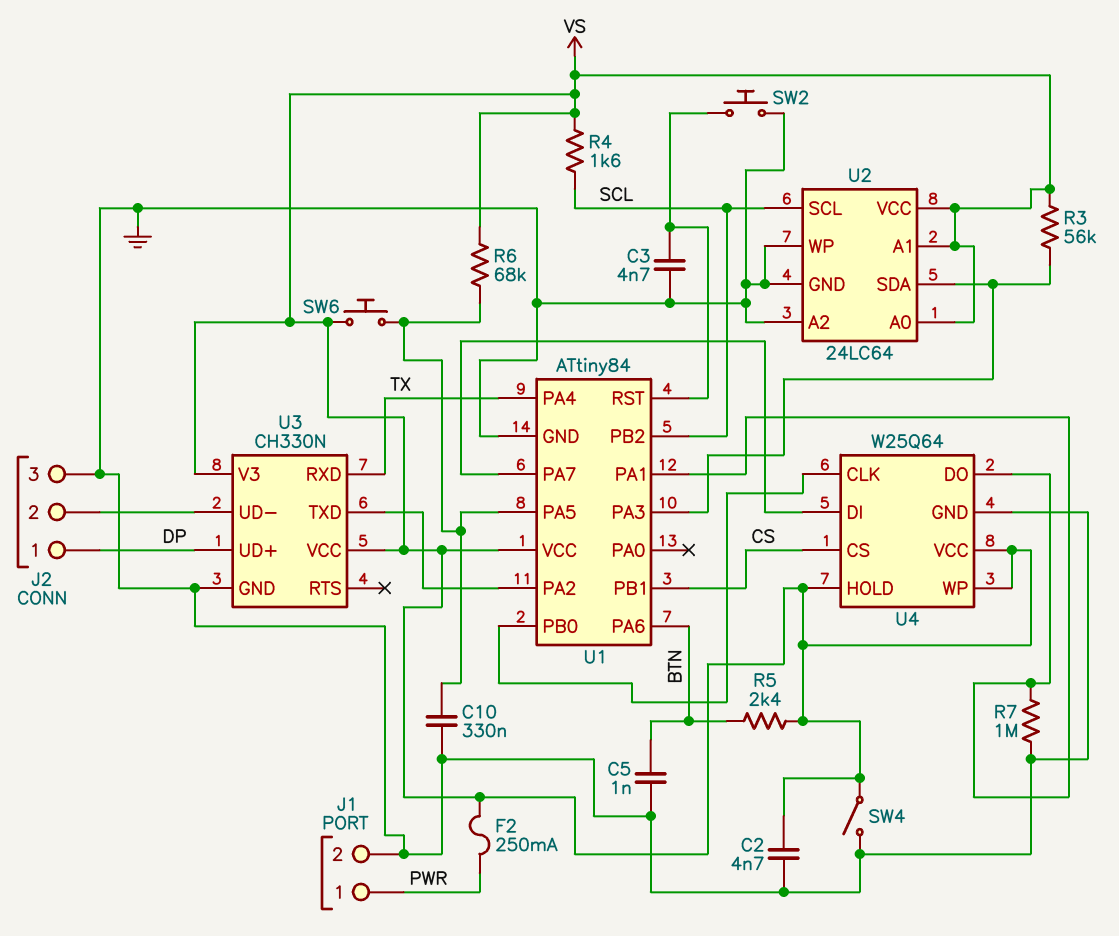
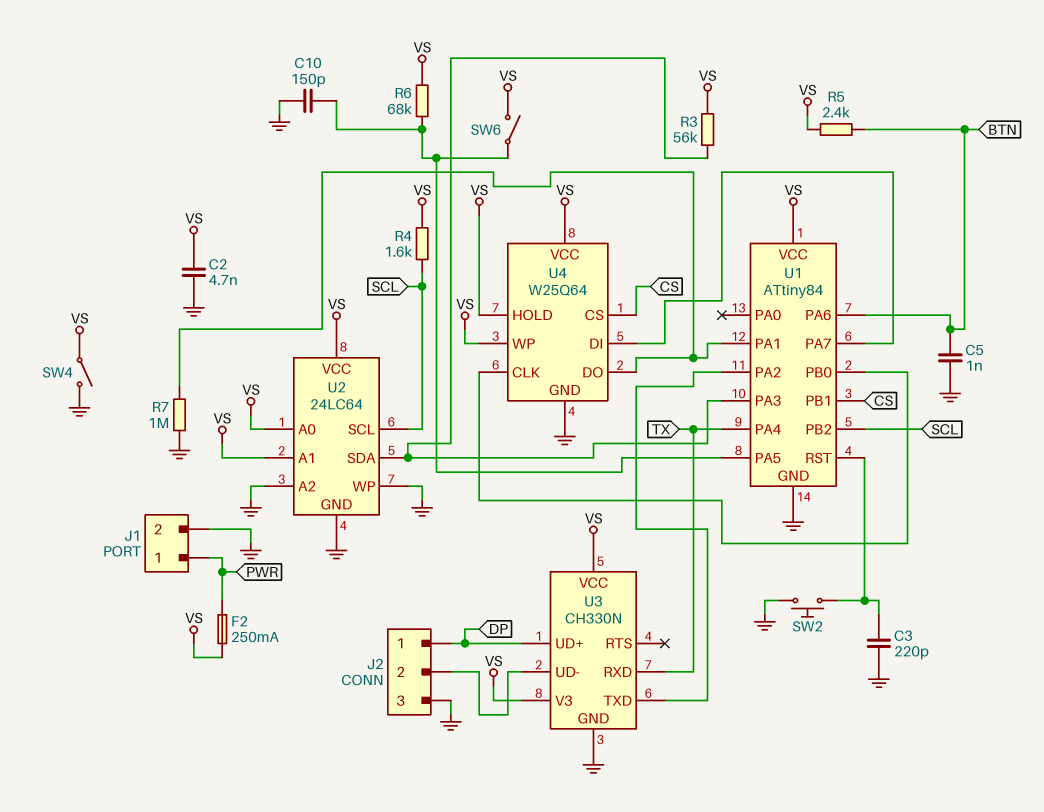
C3: 4.7nF (GND, U1/RST) -> 220pF (GND, U1/RST)
C10: 330nF (GND, U1/PA5) -> 150pF (GND, U1/PA5)
SW6: button (U1/PA5, VS) -> switch (U1/PA5, VS)

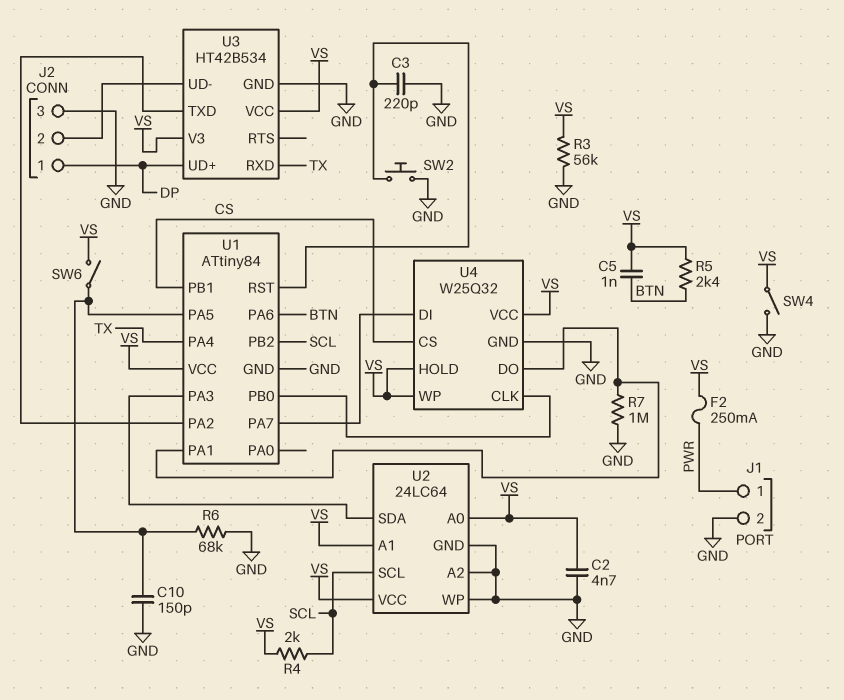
C5: 1nF (BTN, GND) -> 1nF (BTN, VS)
R3: 56k (U1/PA3, VS) -> 56k (GND, VS)
R4: 1.6k (SCL, VS) -> 2k (SCL, VS)
R6: 68k (U1/PA5, VS) -> 68k (GND, U1/PA5)
U3: CH330N -> HT42B534
U4: W25Q64 -> W25Q32

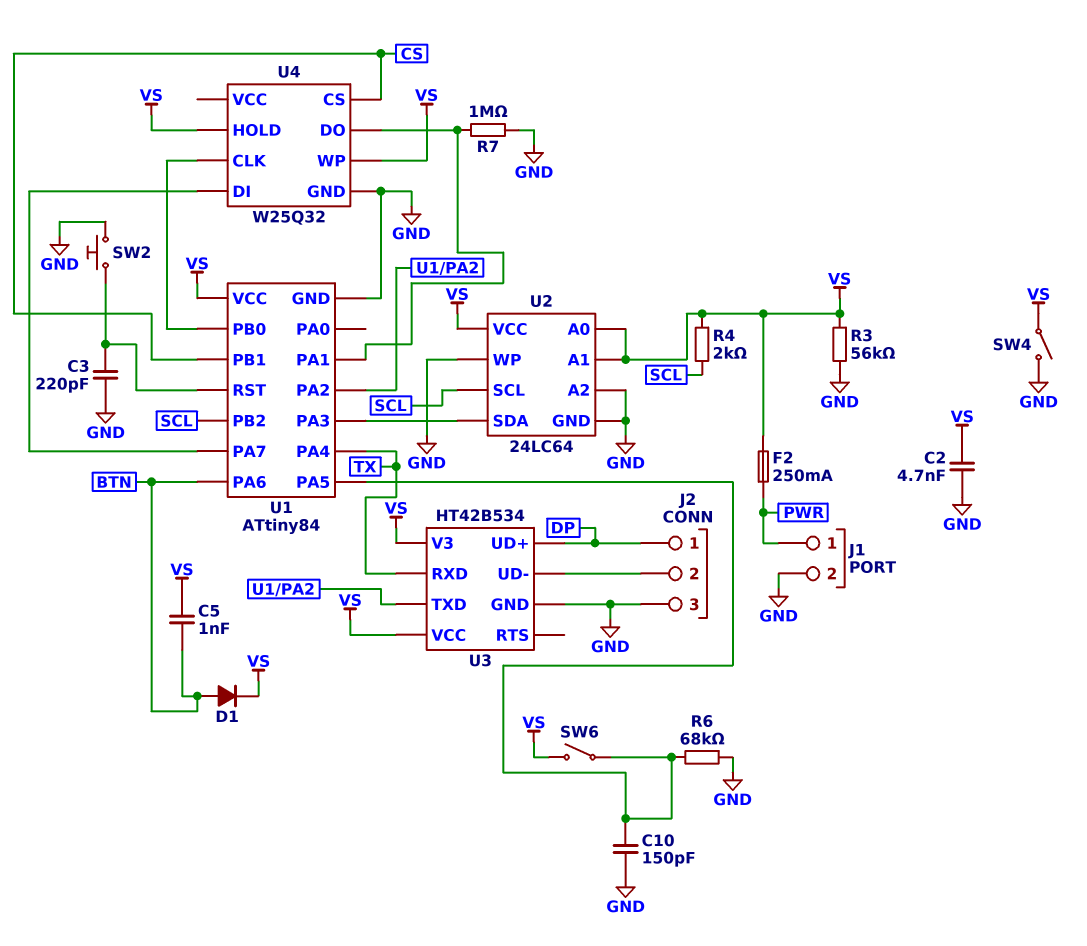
D1: none -> diode (A BTN, K VS)
R5: 2.4k (BTN, VS) -> none
U4 pin VCC: VS -> none

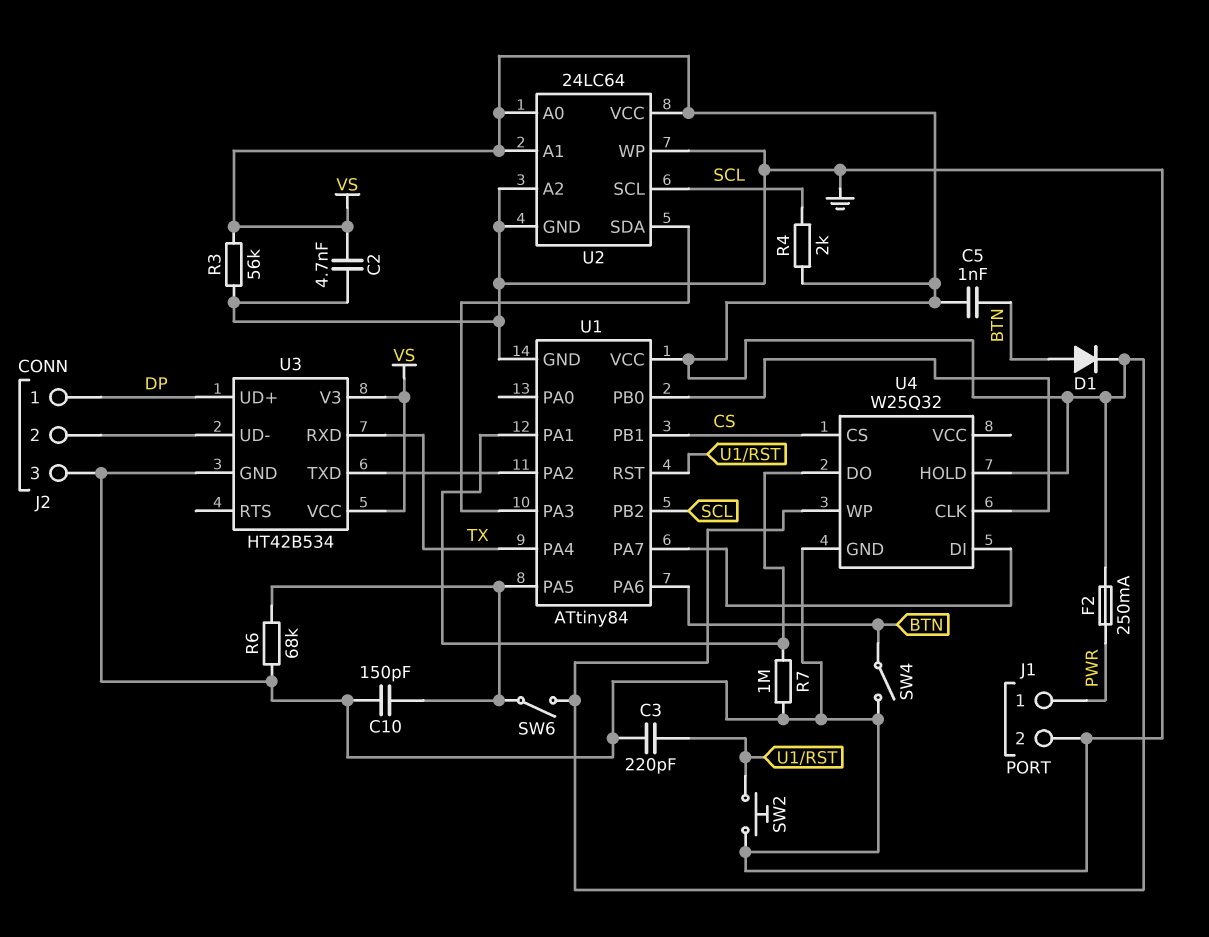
SW4: switch (GND, VS) -> switch (BTN, GND)

